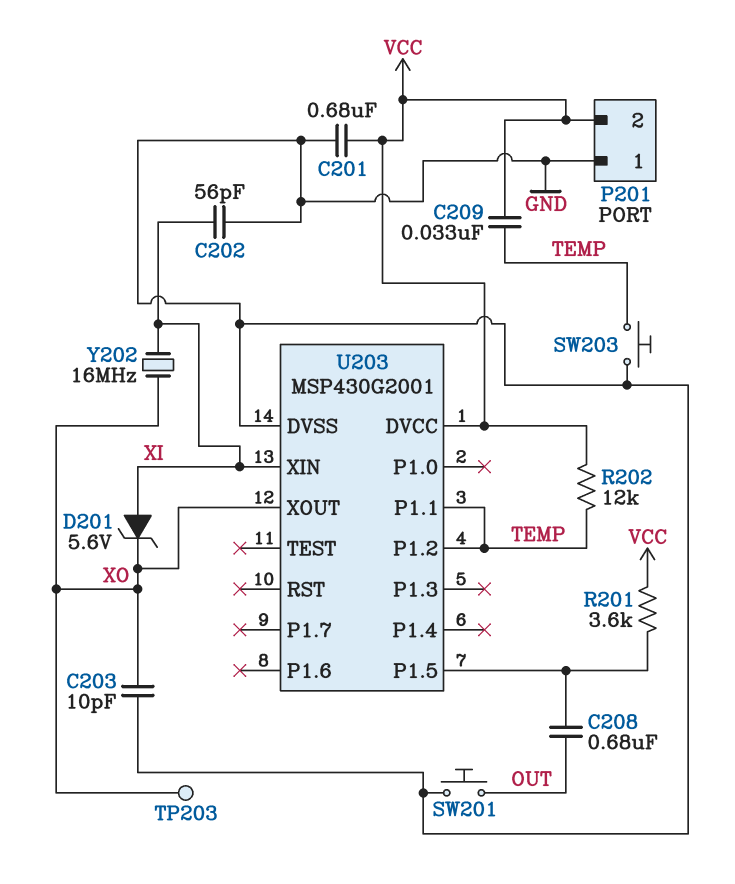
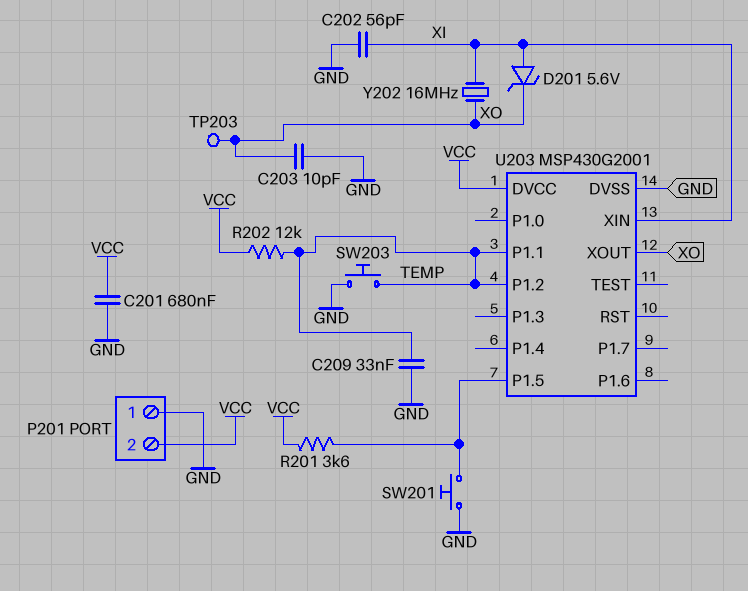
C208: 680nF (OUT, U203/P1.5) -> none
C209: 33nF (TEMP, VCC) -> 33nF (GND, TEMP)
SW201: button (GND, OUT) -> button (GND, U203/P1.5)

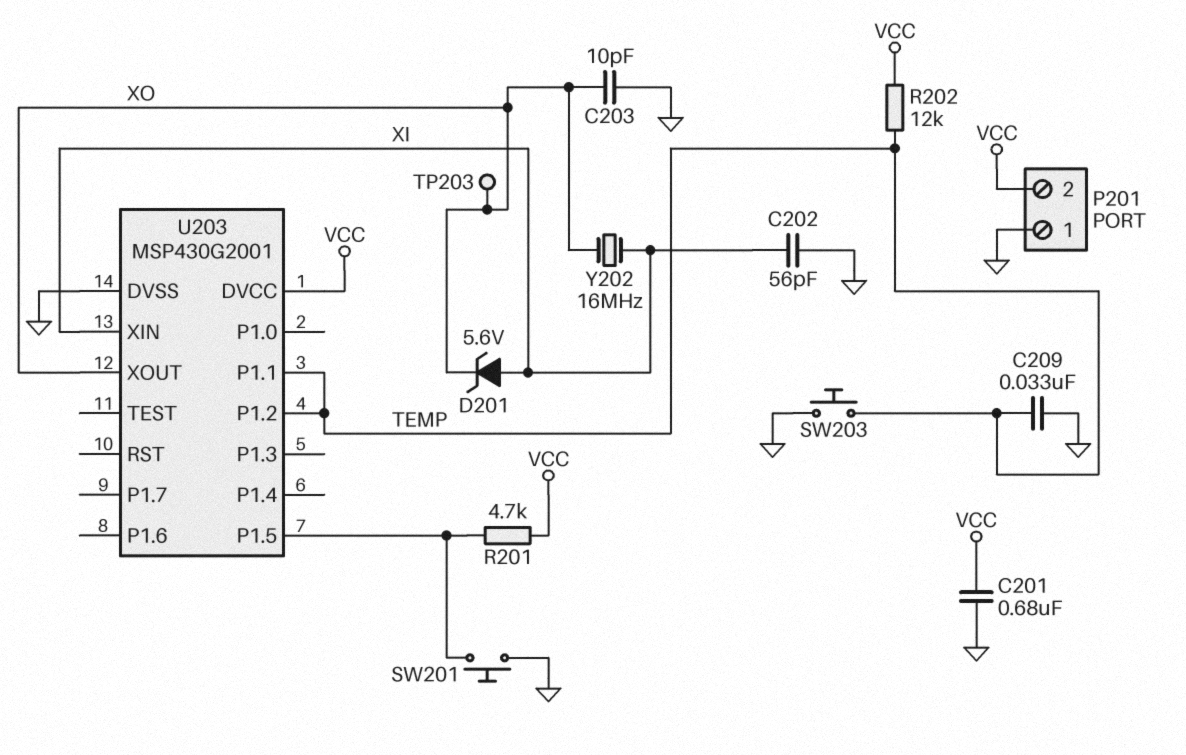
R201: 3.6k (U203/P1.5, VCC) -> 4.7k (U203/P1.5, VCC)

